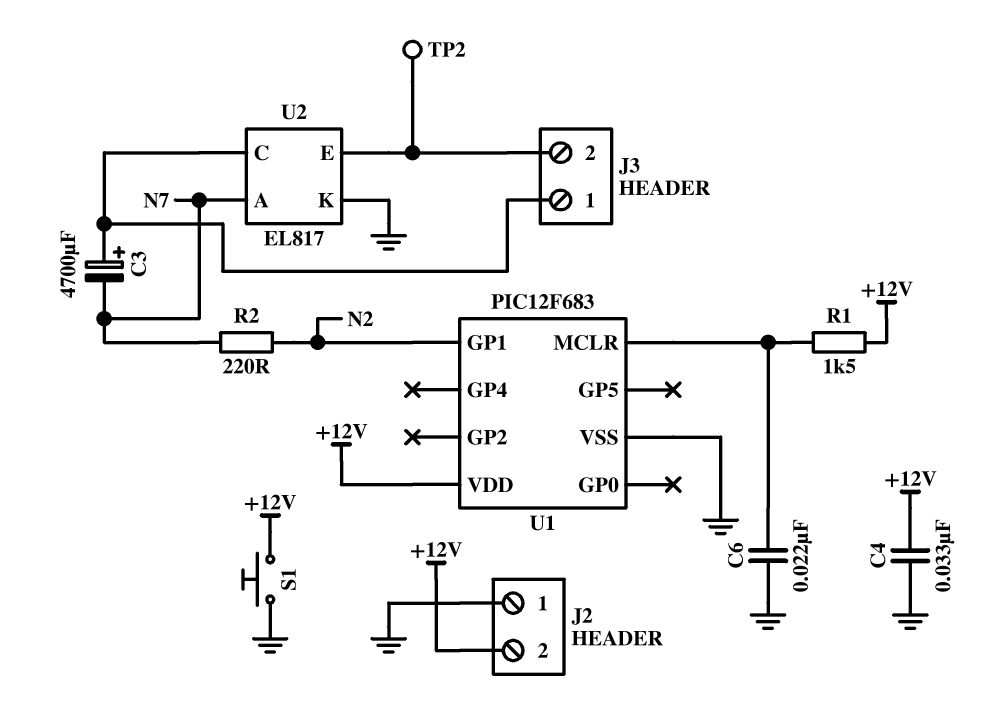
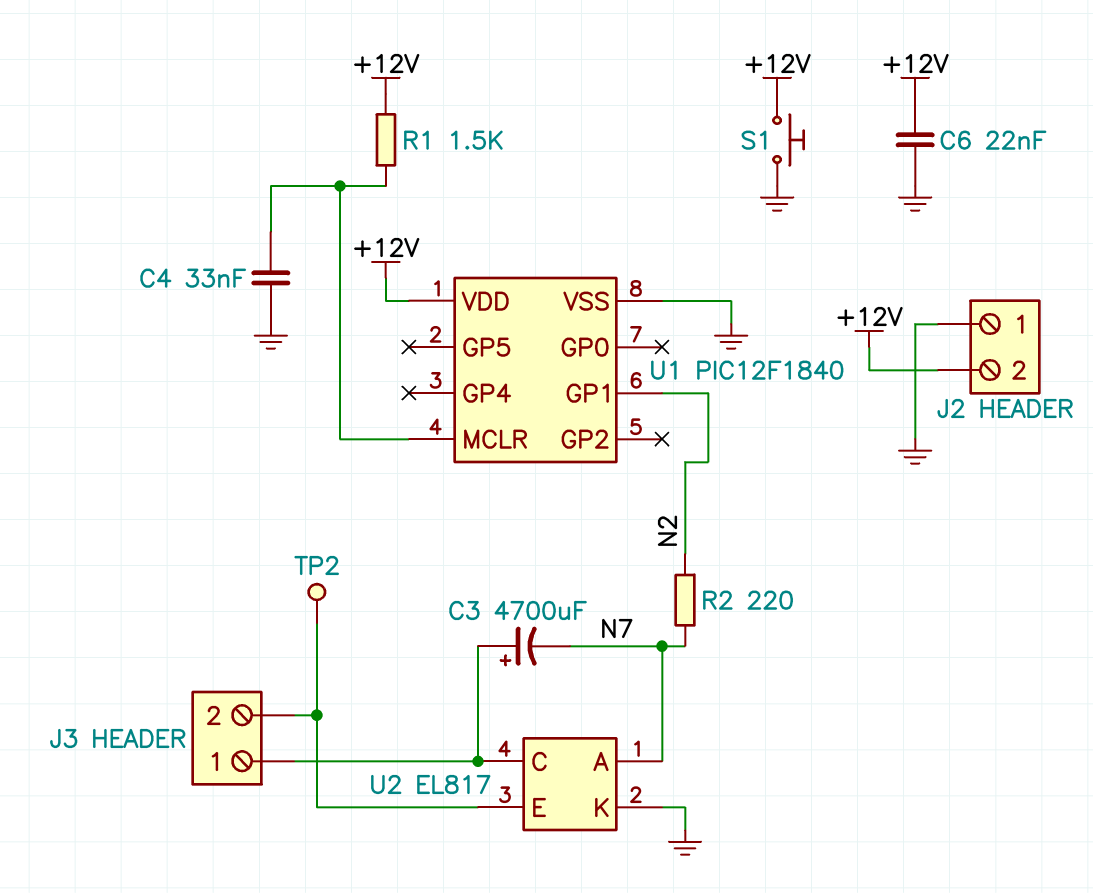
C4: 33nF (+12V, GND) -> 33nF (GND, U1/MCLR)
C6: 22nF (GND, U1/MCLR) -> 22nF (+12V, GND)
U1: PIC12F683 -> PIC12F1840

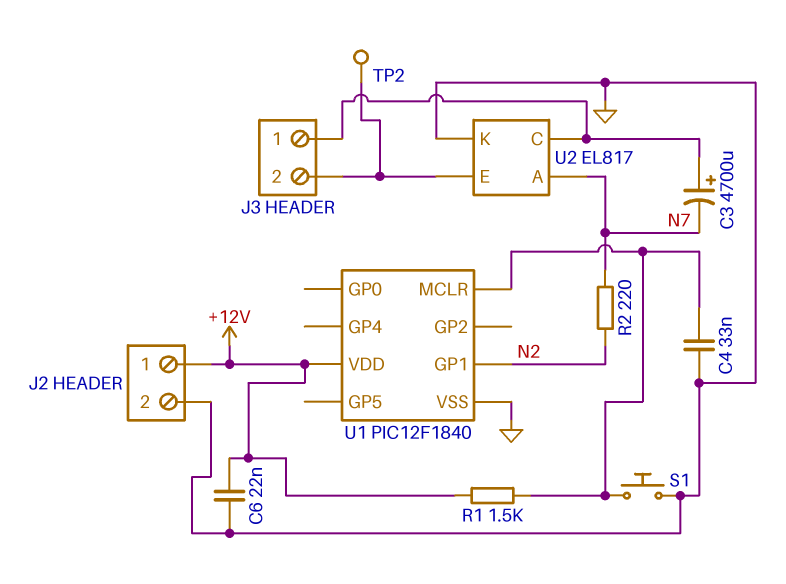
J2 pin 1: GND -> +12V
J2 pin 2: +12V -> GND
S1: button (+12V, GND) -> button (GND, U1/MCLR)

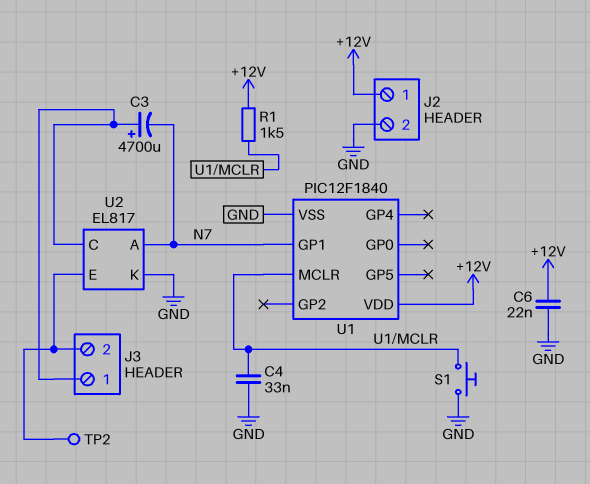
R2: 220 (N2, N7) -> none
U1 pin GP1: N2 -> N7

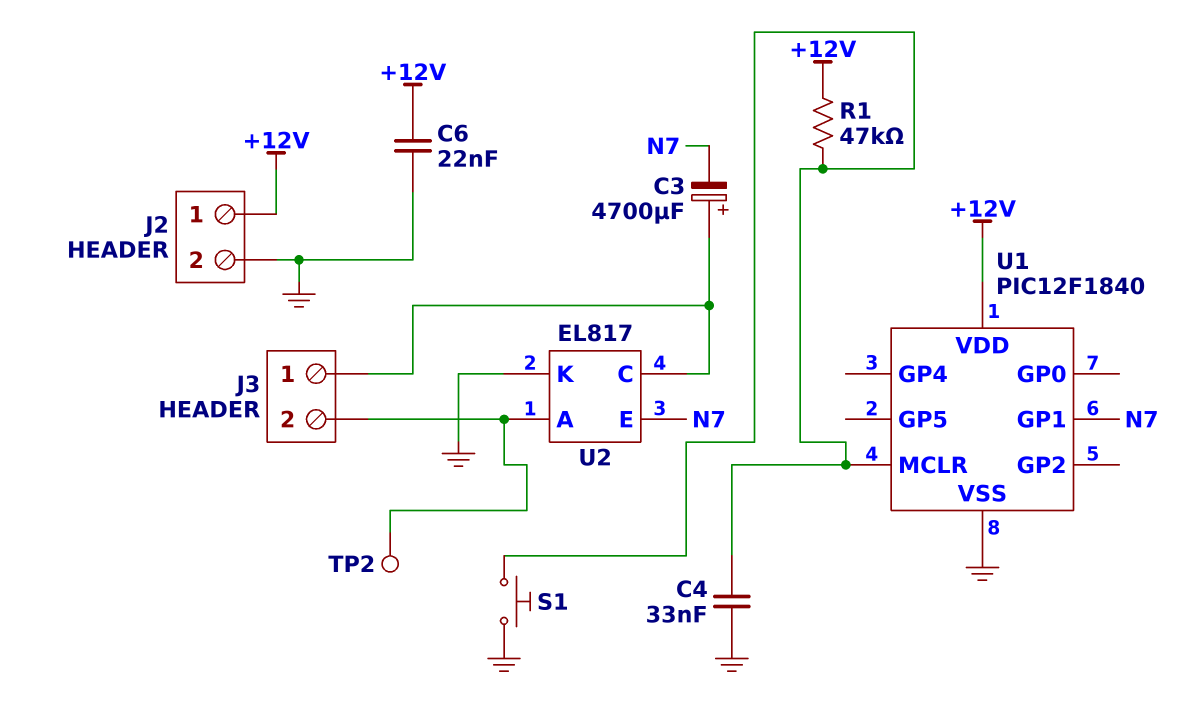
R1: 1.5k (+12V, U1/MCLR) -> 47k (+12V, U1/MCLR)
U2 pin A: N7 -> J3/2
U2 pin E: J3/2 -> N7

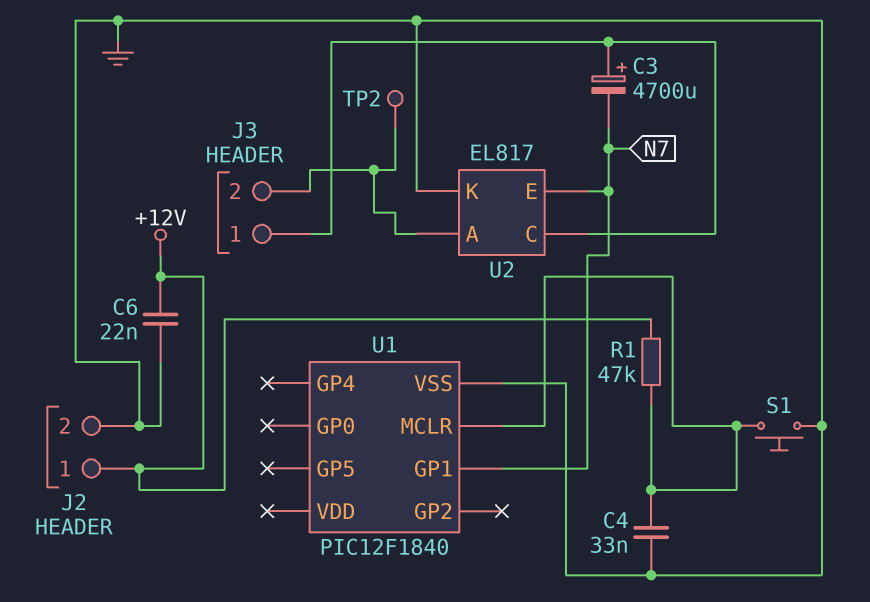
U1 pin VDD: +12V -> none

